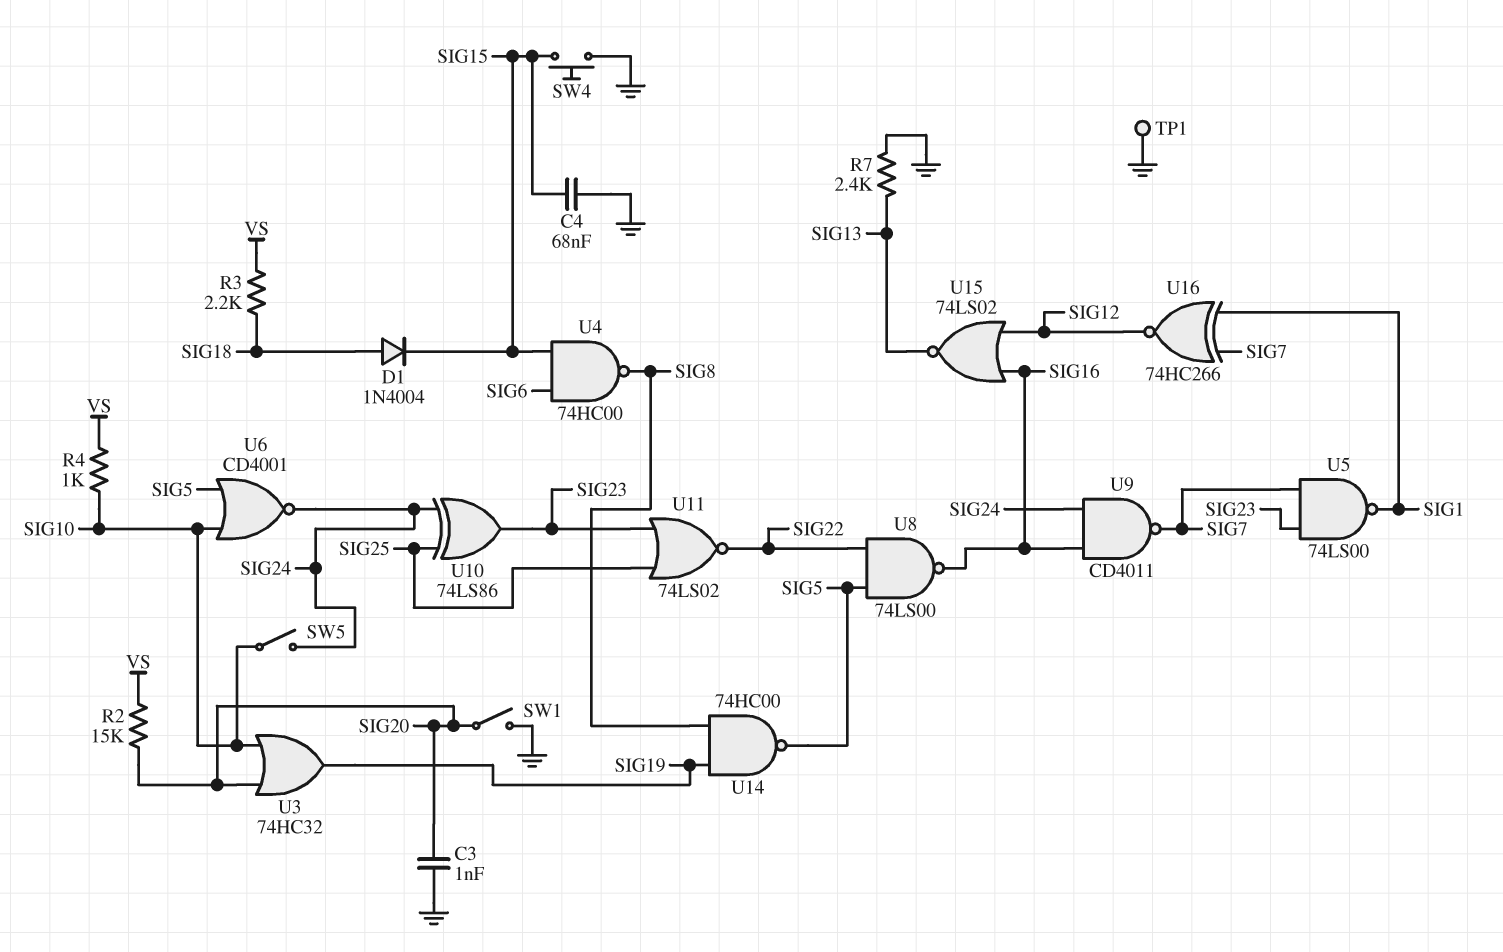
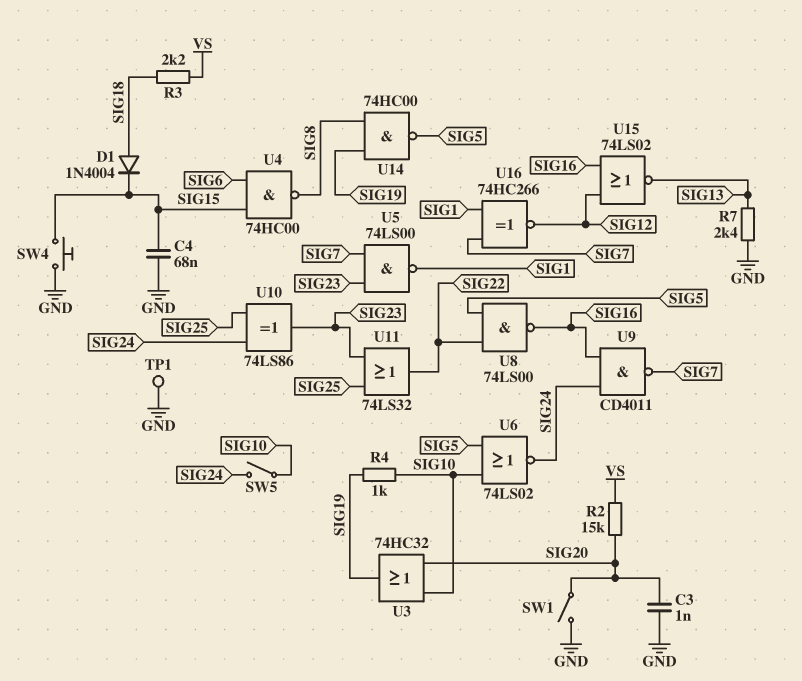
R4: 1k (SIG10, VS) -> 1k (SIG10, SIG19)
U6: NOR CD4001 (in SIG5, in SIG10, out SIG24) -> NOR 74LS02 (in SIG5, in SIG10, out SIG24)
U11: NOR 74LS02 (in SIG23, in SIG25, out SIG22) -> OR 74LS32 (in SIG23, in SIG25, out SIG22)

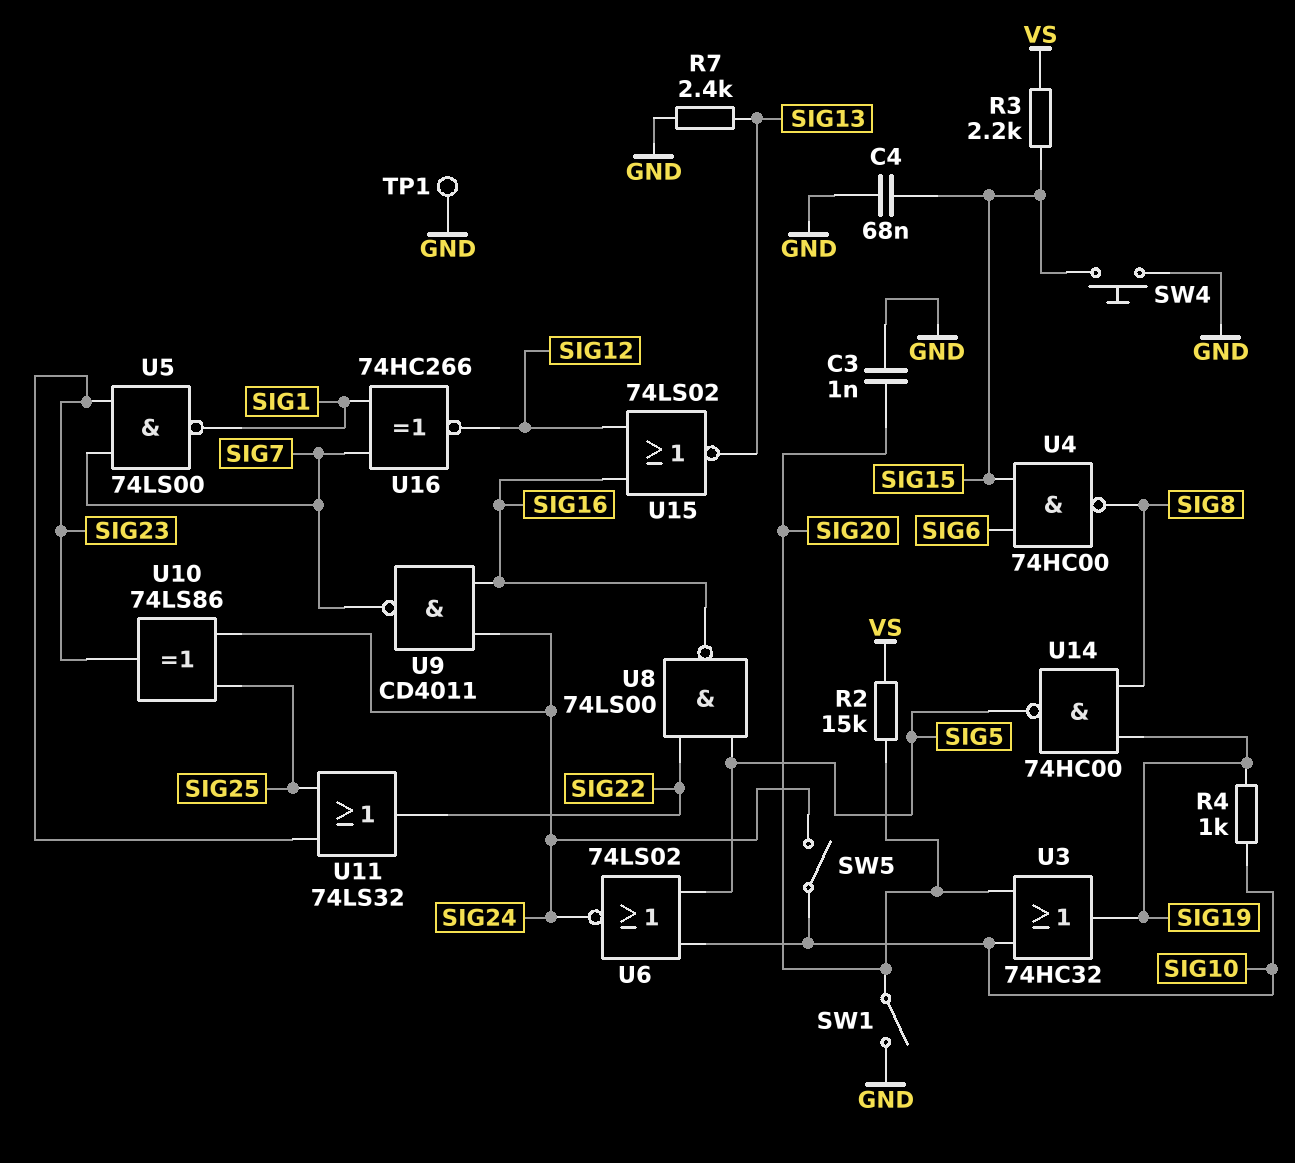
D1: diode 1N4004 (A SIG18, K SIG15) -> none
R3: 2.2k (SIG18, VS) -> 2.2k (SIG15, VS)

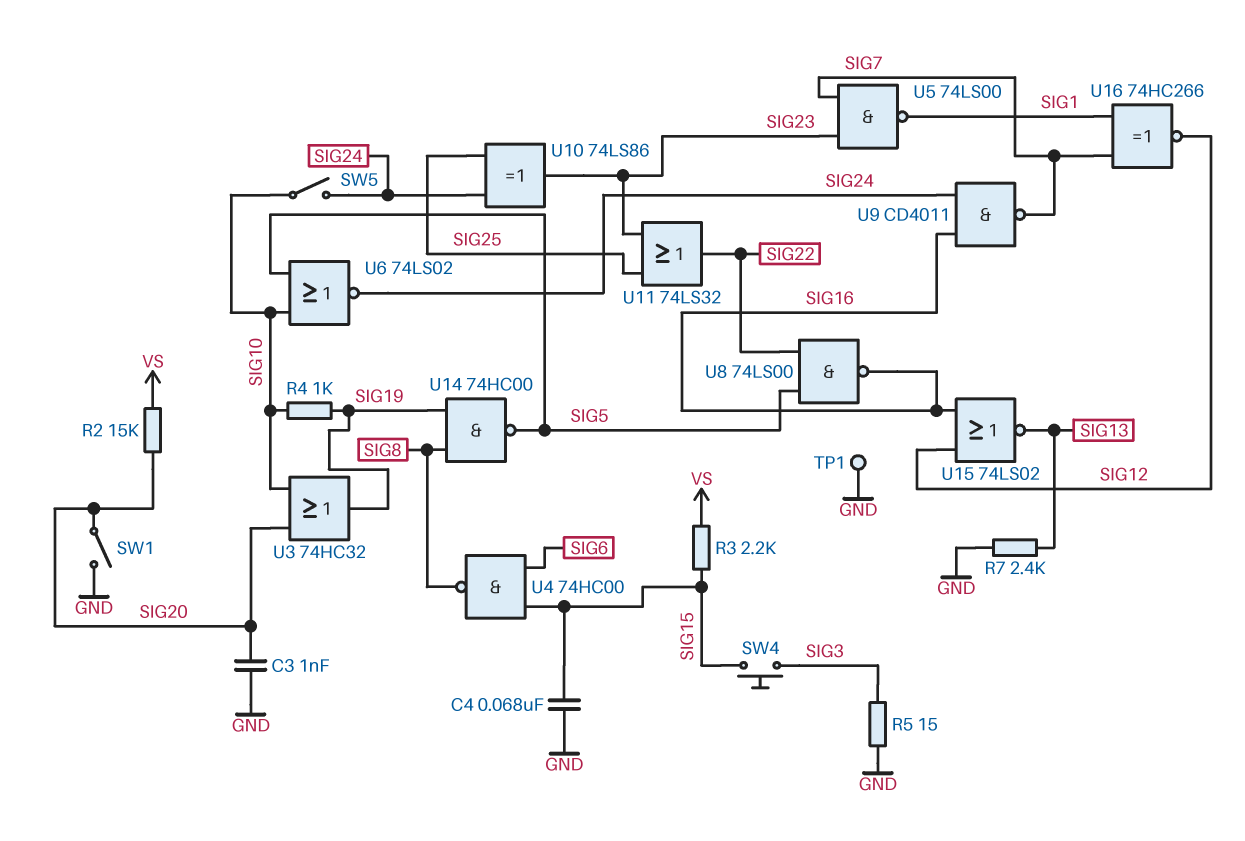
R5: none -> 15 (GND, SIG3)
SW4: button (GND, SIG15) -> button (SIG3, SIG15)

